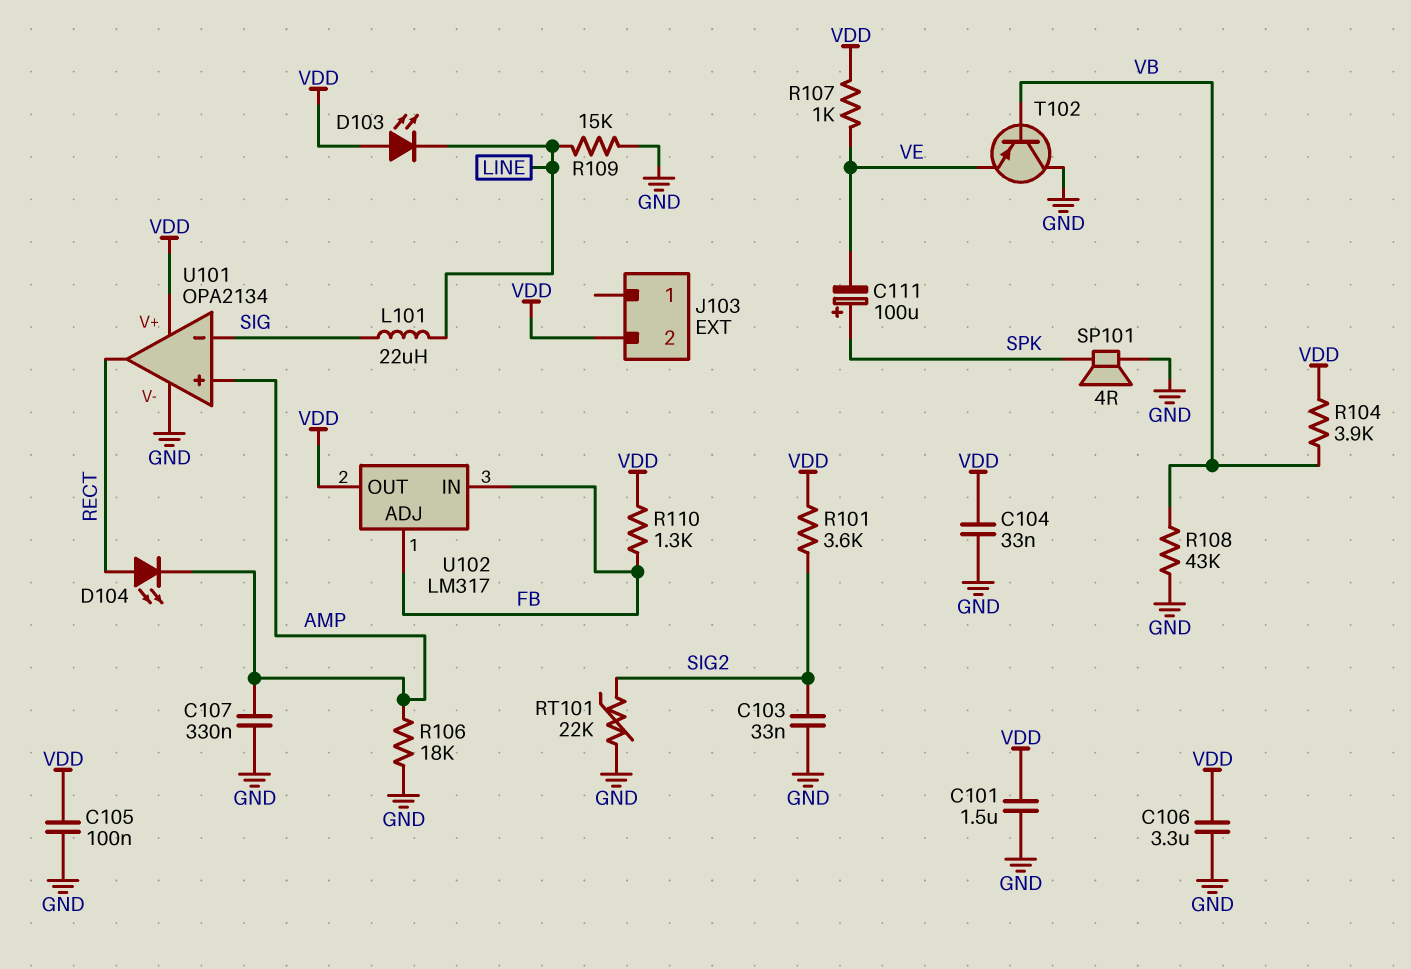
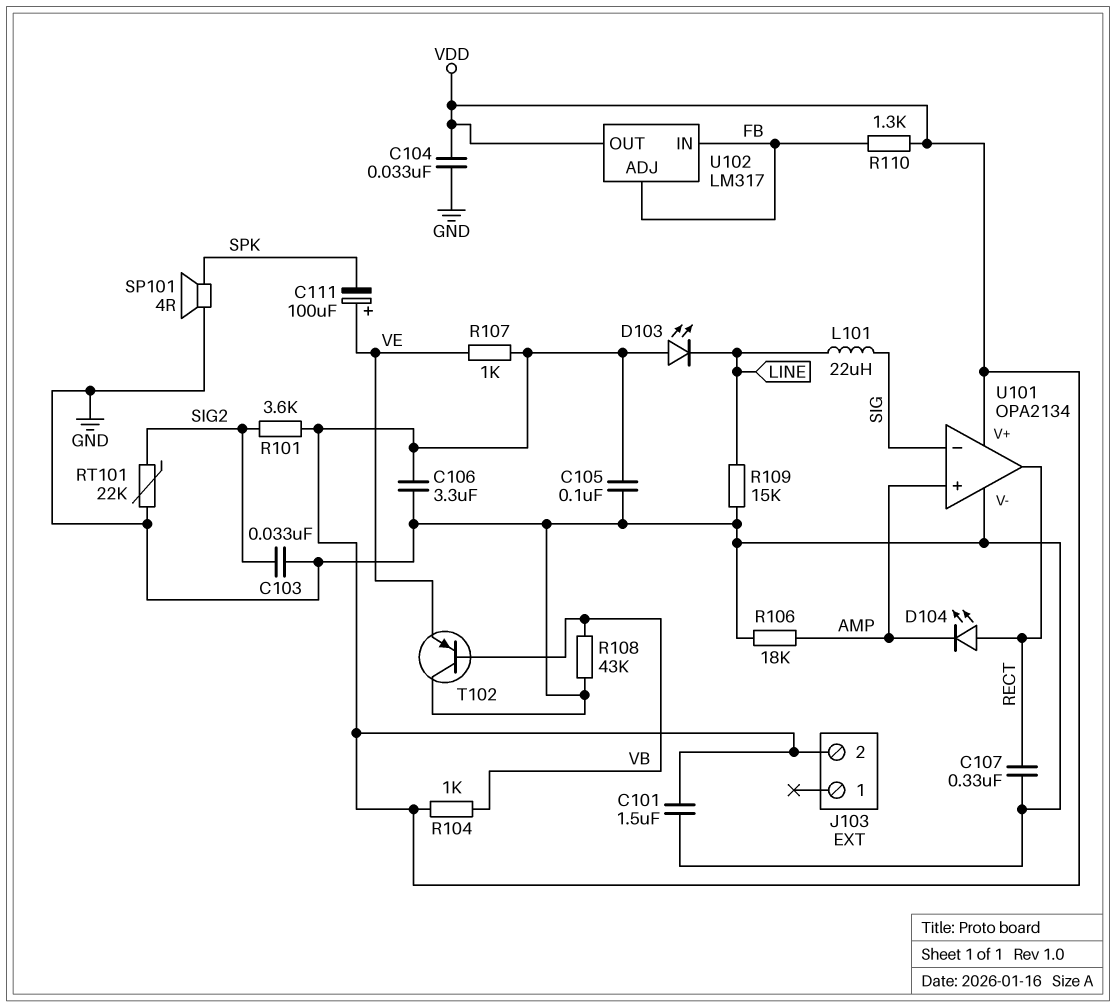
C107: 330nF (AMP, GND) -> 330nF (GND, RECT)
C111: 100uF (plus SPK, minus VE) -> 100uF (plus VE, minus SPK)
R104: 3.9k (VB, VDD) -> 1k (VB, VDD)

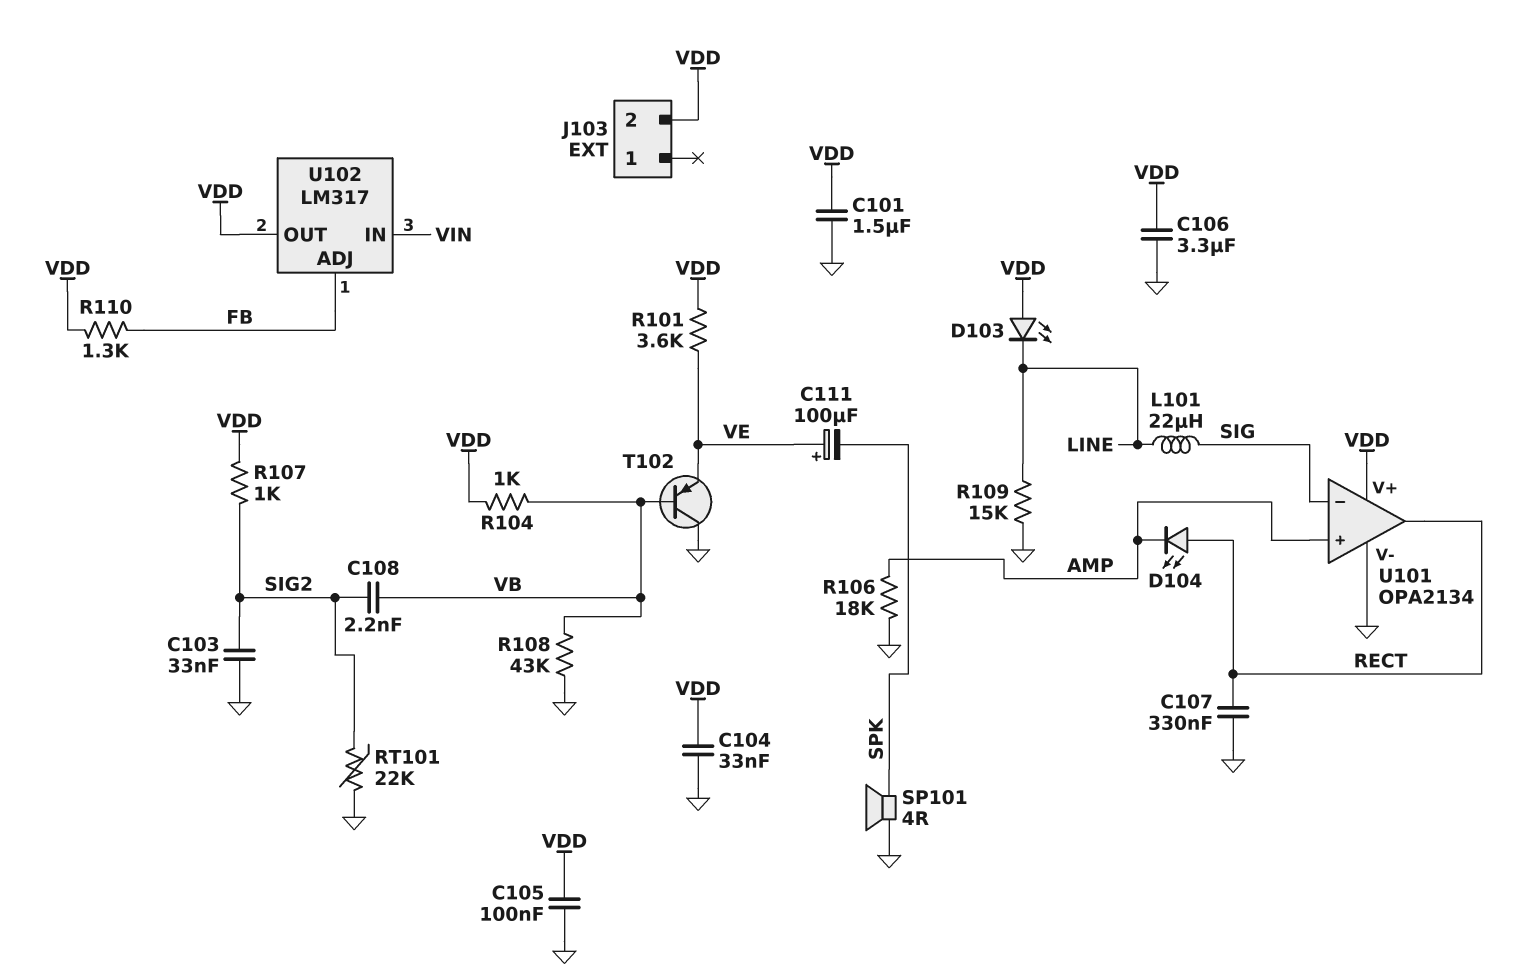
C108: none -> 2.2nF (SIG2, VB)
R101: 3.6k (SIG2, VDD) -> 3.6k (VDD, VE)
R107: 1k (VDD, VE) -> 1k (SIG2, VDD)
U102 pin IN: FB -> VIN

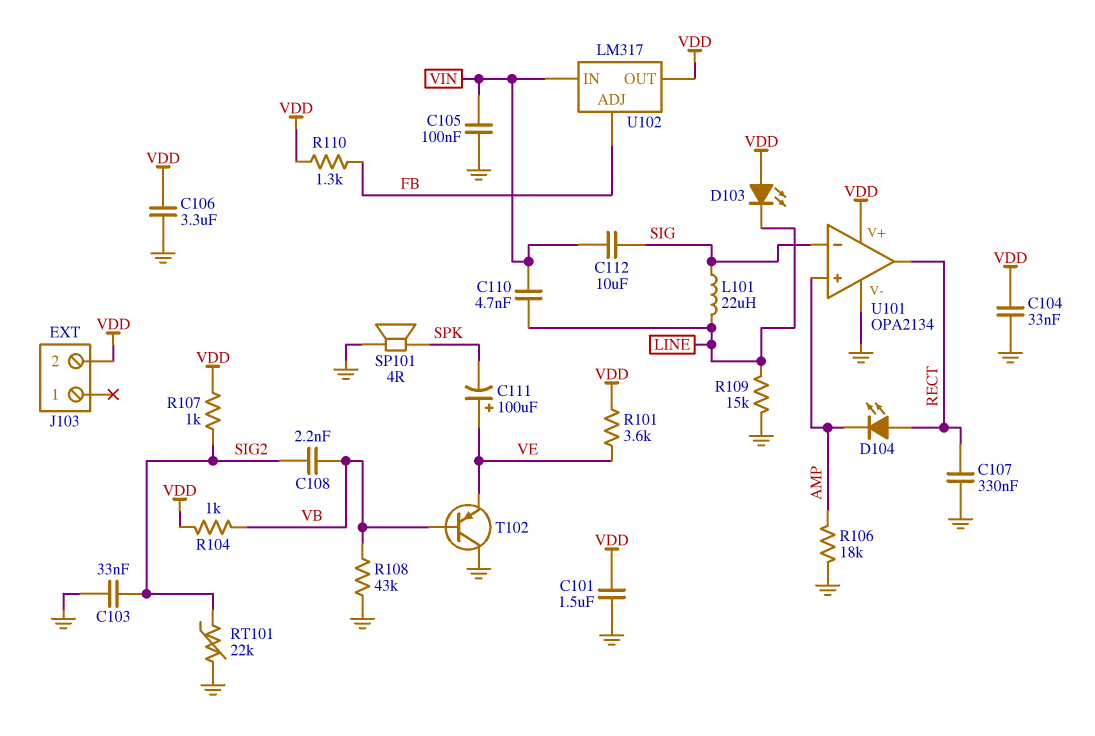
C105: 100nF (GND, VDD) -> 100nF (GND, VIN)
C110: none -> 4.7nF (LINE, VIN)
C112: none -> 10uF (SIG, VIN)

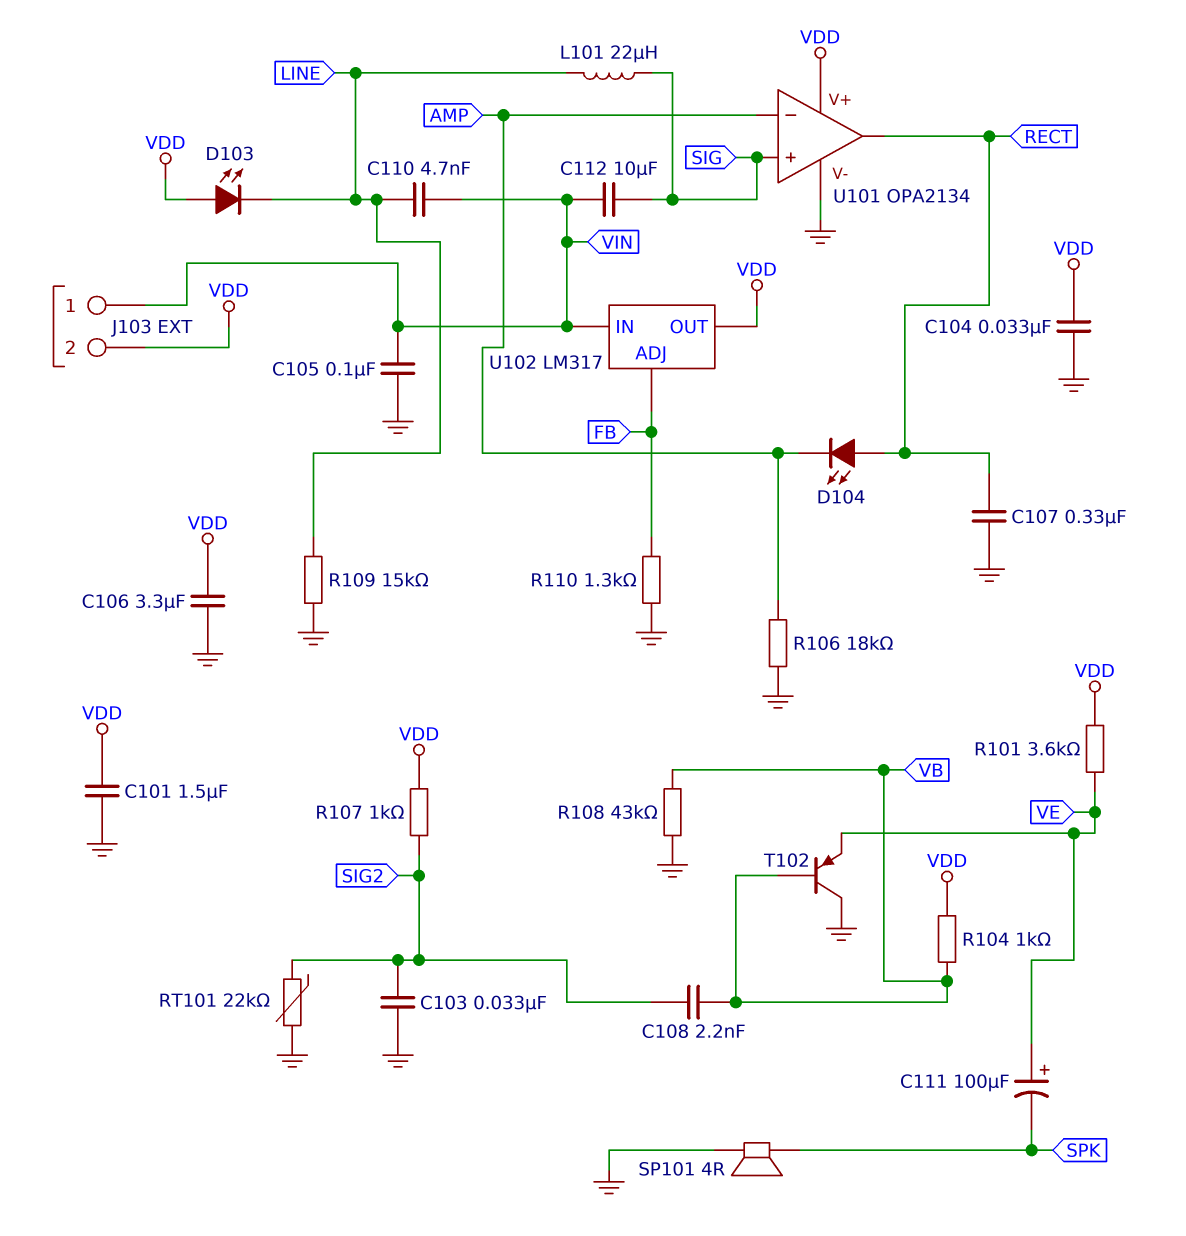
J103 pin 1: none -> VIN
R110: 1.3k (FB, VDD) -> 1.3k (FB, GND)
U101 pin in+: AMP -> SIG
U101 pin in-: SIG -> AMP

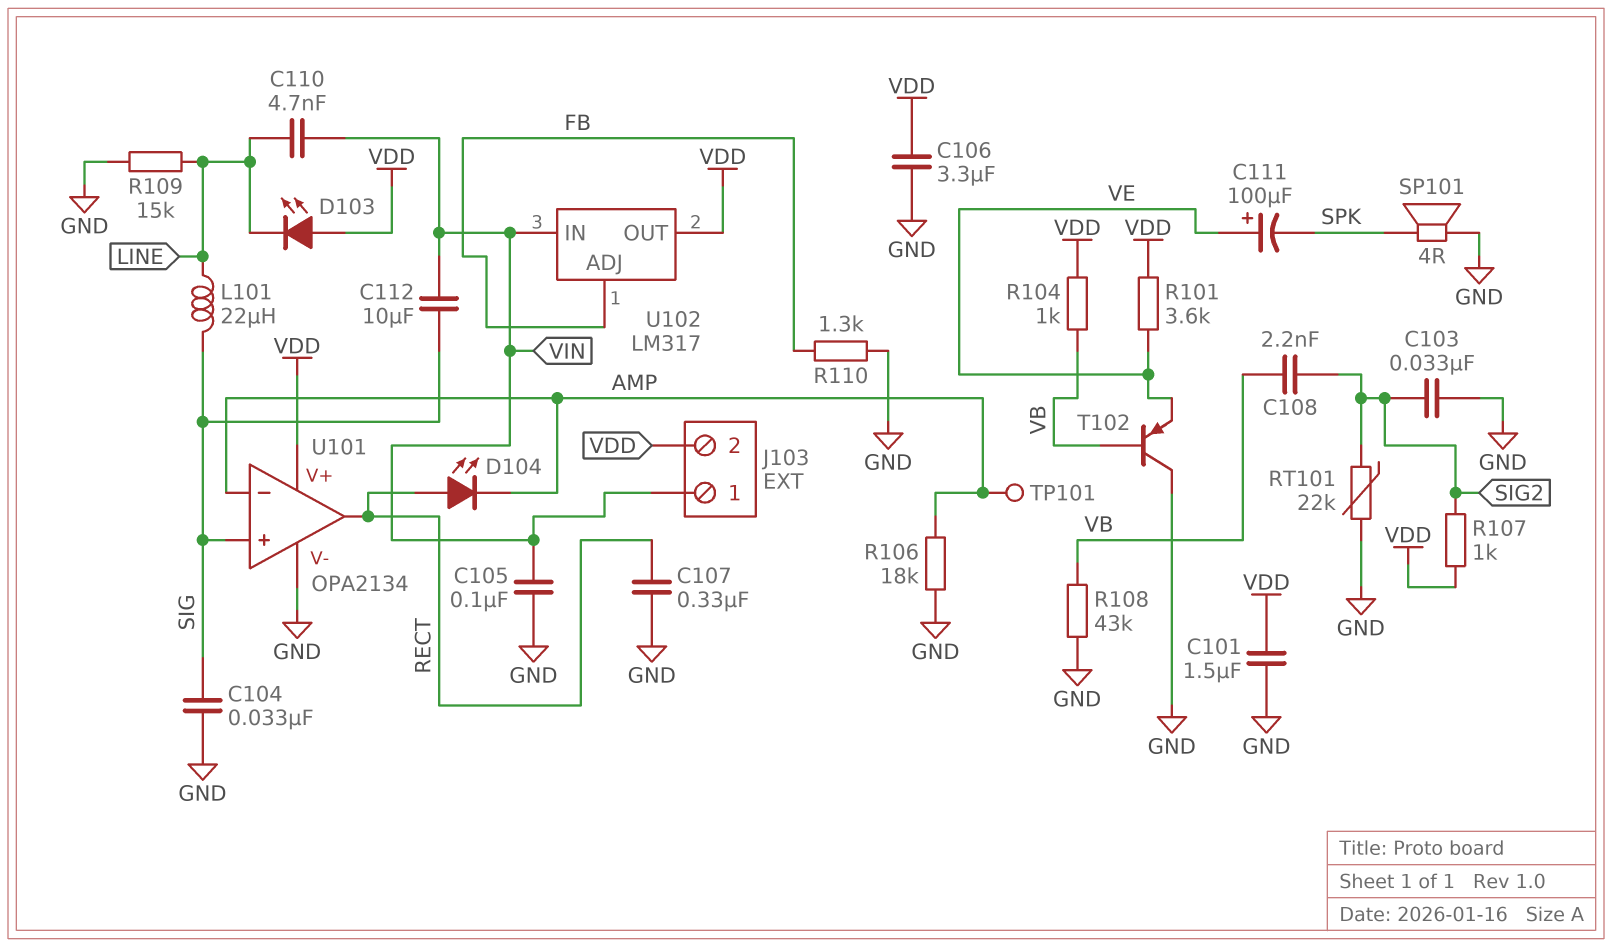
C104: 33nF (GND, VDD) -> 33nF (GND, SIG)
TP101: none -> test point (AMP)

